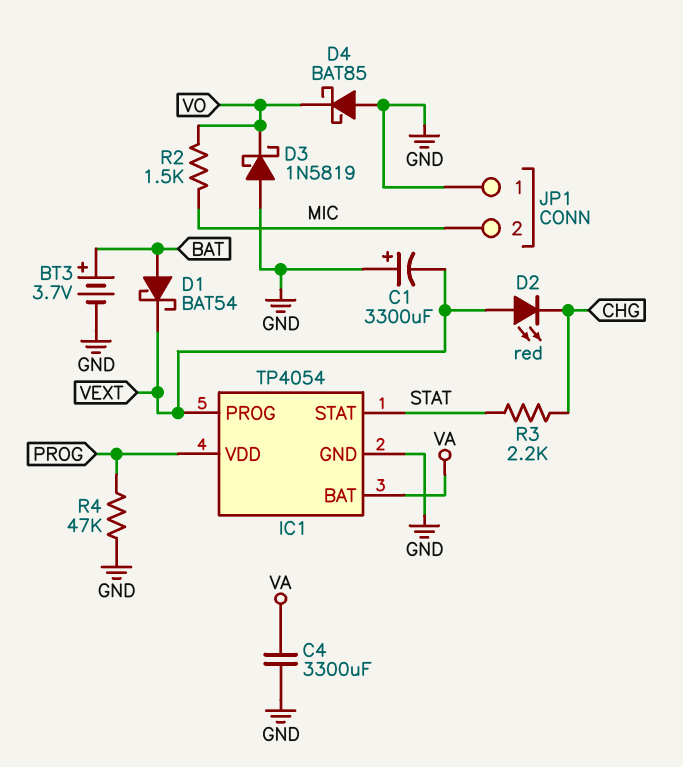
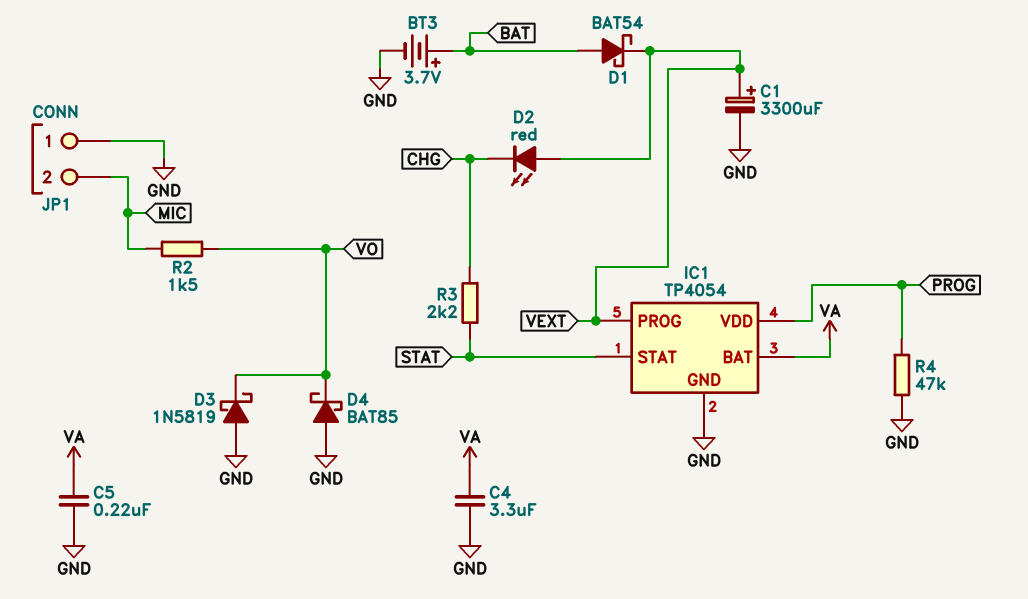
C1: 3300uF (plus GND, minus VEXT) -> 3300uF (plus VEXT, minus GND)
C4: 3300uF (GND, VA) -> 3.3uF (GND, VA)
C5: none -> 220nF (GND, VA)

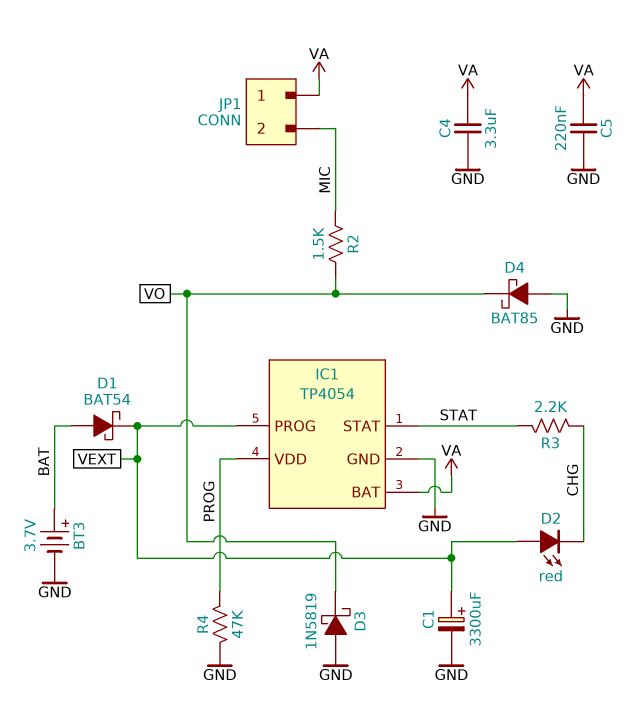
JP1 pin 1: GND -> VA

